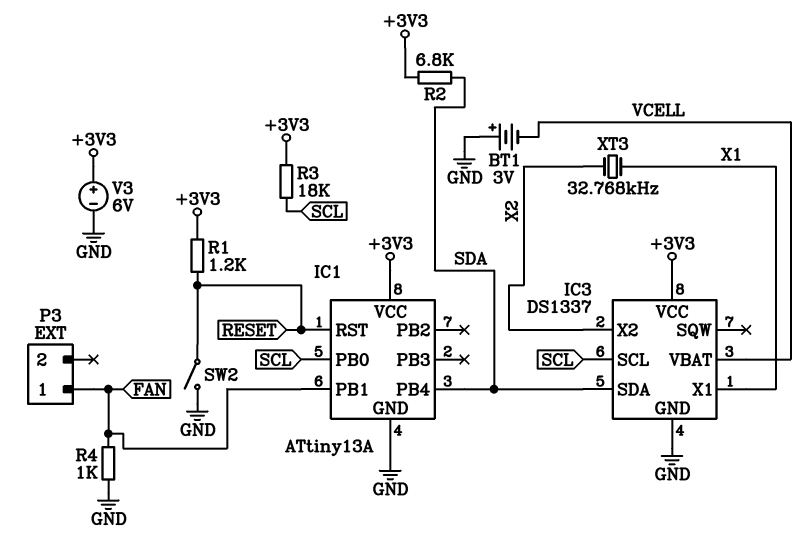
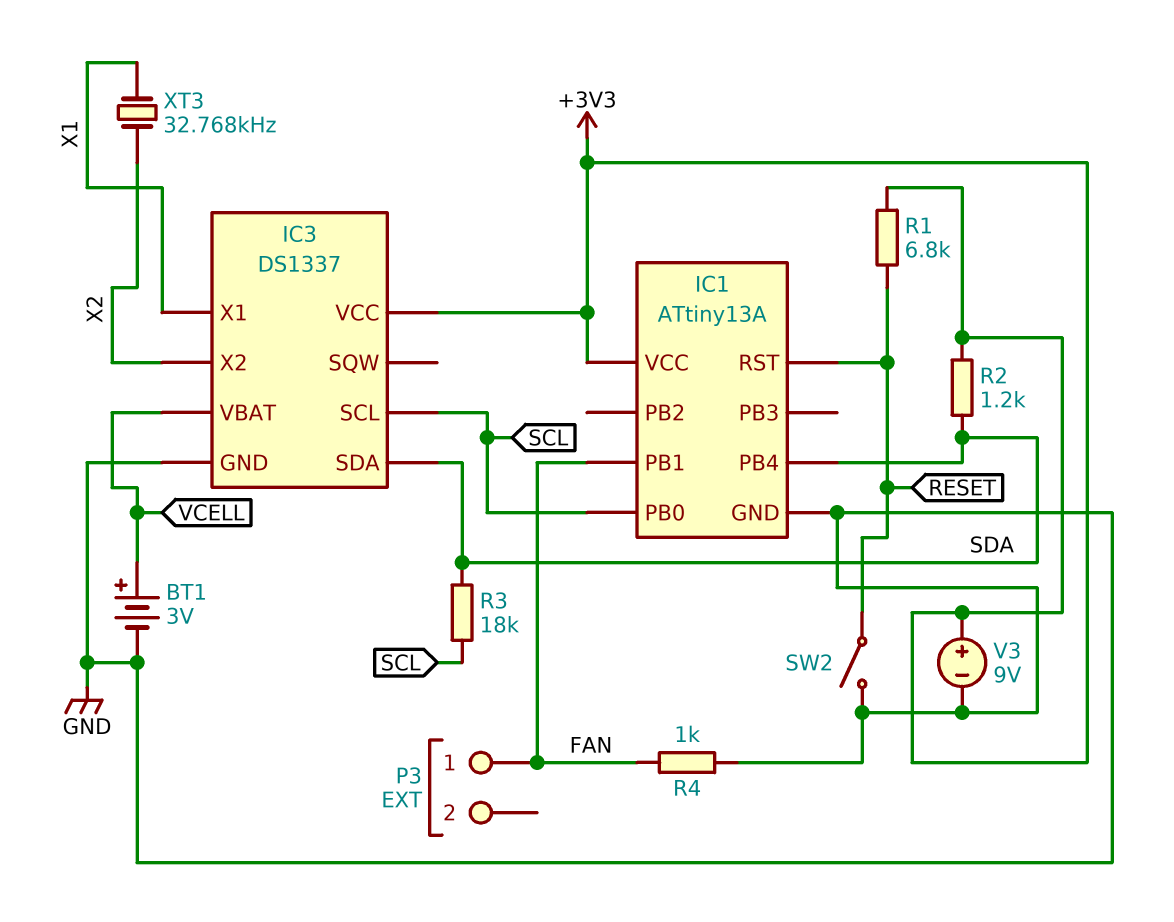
BT1: 3V (plus GND, minus VCELL) -> 3V (plus VCELL, minus GND)
R1: 1.2k (+3V3, RESET) -> 6.8k (+3V3, RESET)
R2: 6.8k (+3V3, SDA) -> 1.2k (+3V3, SDA)
R3: 18k (+3V3, SCL) -> 18k (SCL, SDA)
V3: 6V (plus +3V3, minus GND) -> 9V (plus +3V3, minus GND)

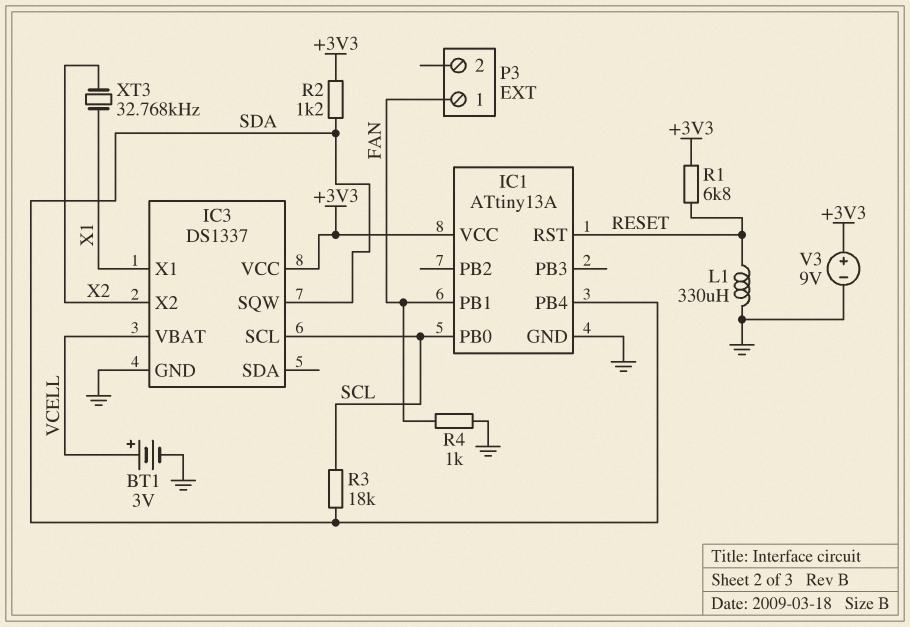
IC3 pin SDA: SDA -> none
IC3 pin SQW: none -> SDA
L1: none -> 330uH (GND, RESET)
SW2: switch (GND, RESET) -> none

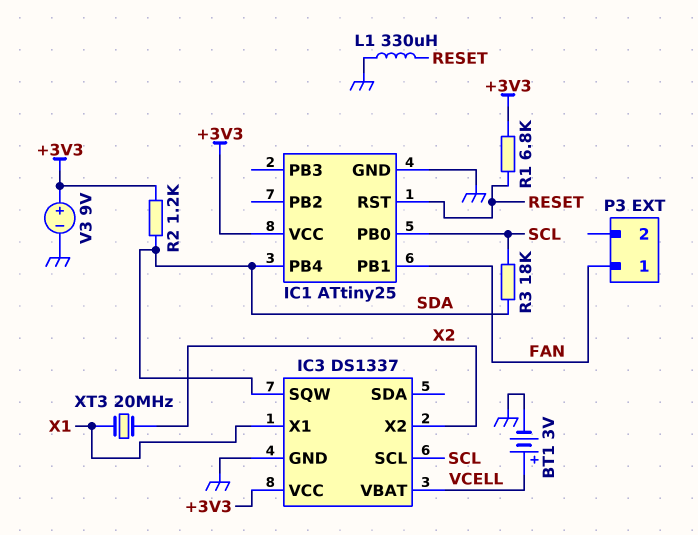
IC1: ATtiny13A -> ATtiny25
R4: 1k (FAN, GND) -> none
XT3: 32.768kHz (X1, X2) -> 20MHz (X1, X2)

